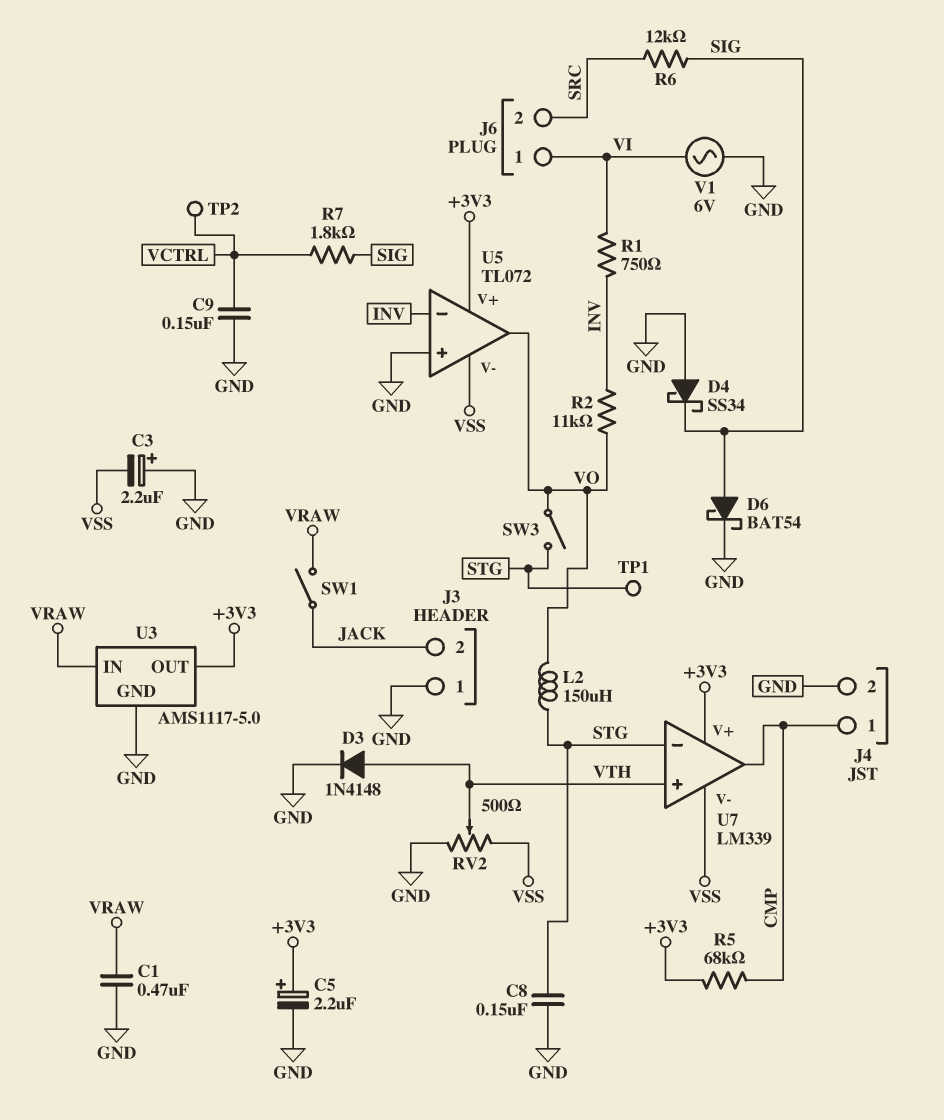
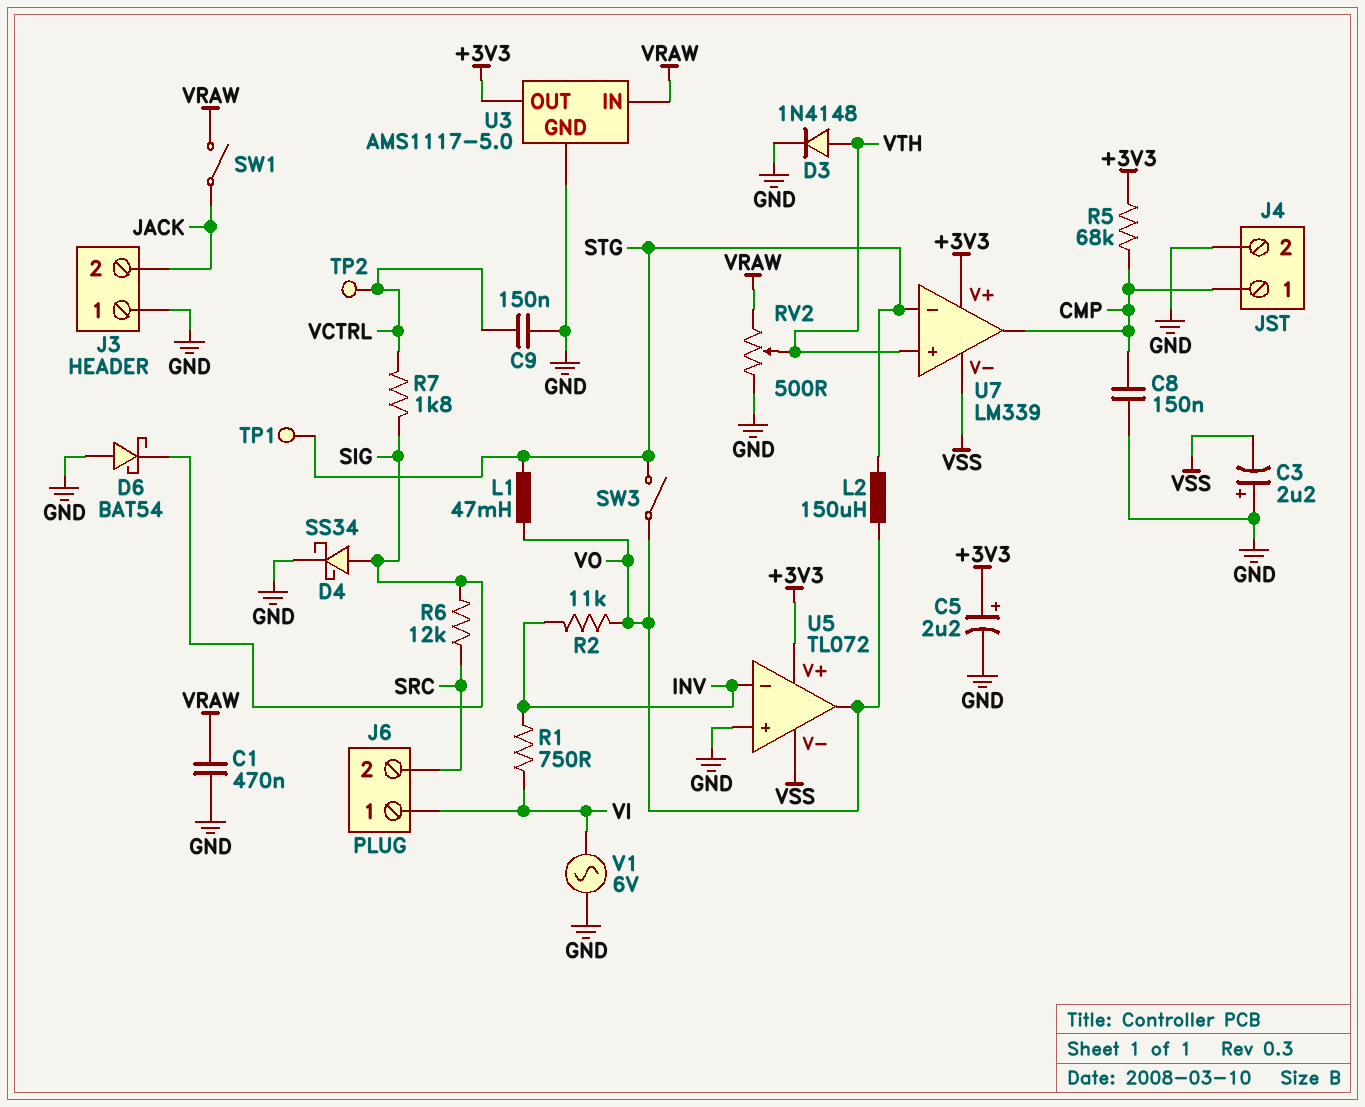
C8: 150nF (GND, STG) -> 150nF (CMP, GND)
D4: schottky SS34 (A GND, K SIG) -> schottky SS34 (A SIG, K GND)
D6: schottky BAT54 (A SIG, K GND) -> schottky BAT54 (A GND, K SIG)
L1: none -> 47mH (STG, VO)
RV2: 500 (GND, VSS, wiper VTH) -> 500 (GND, VRAW, wiper VTH)

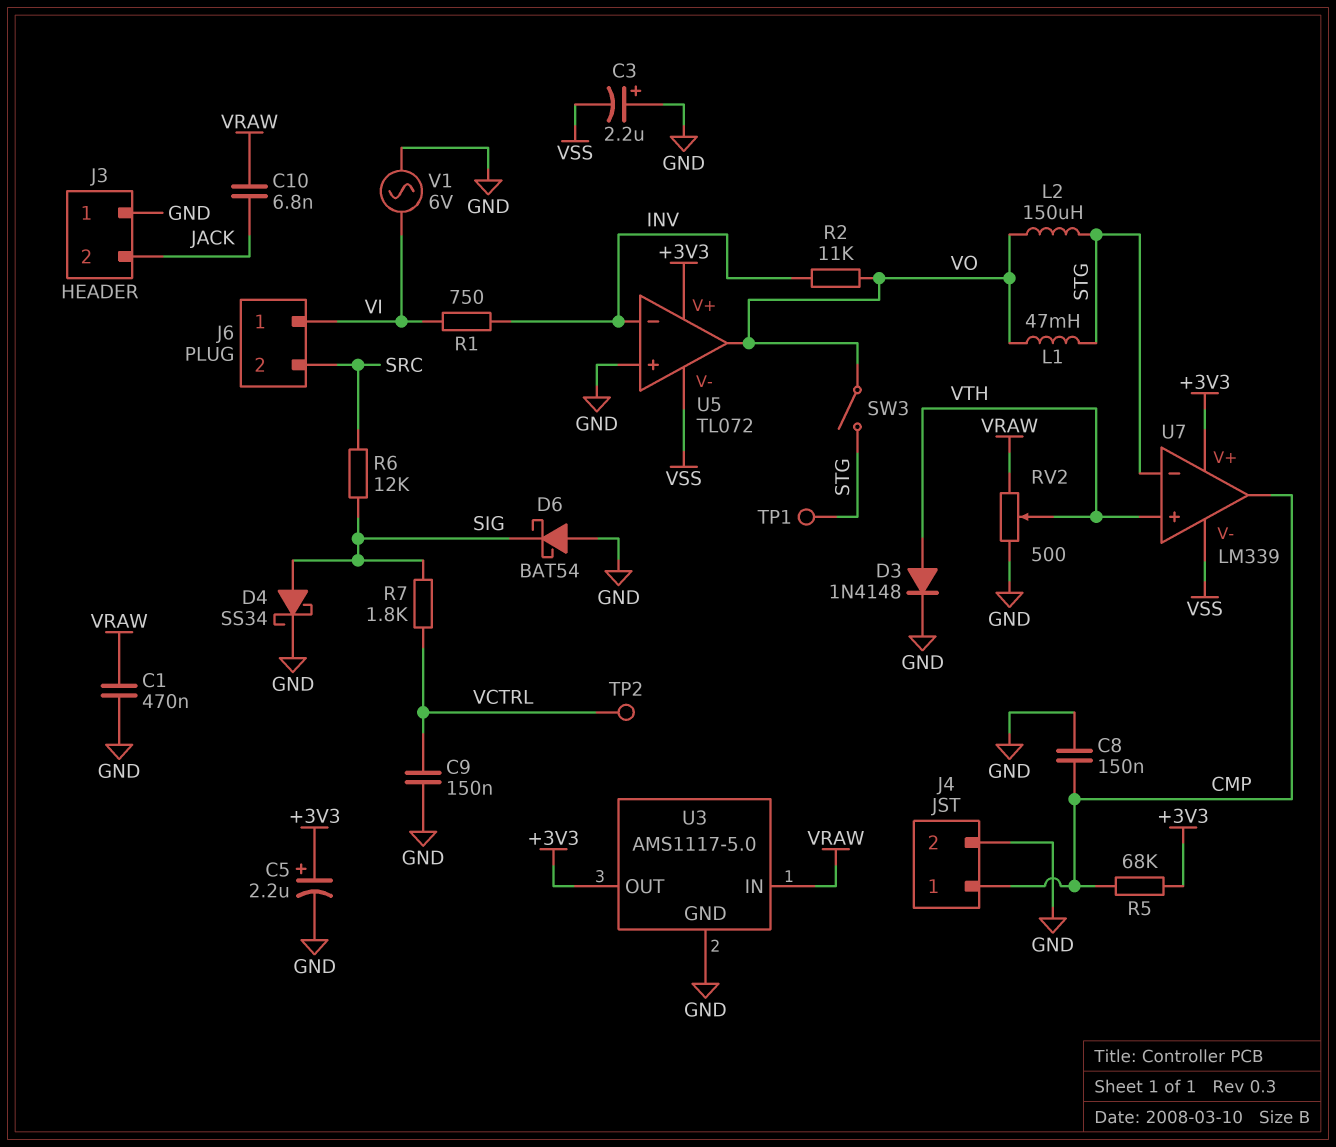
C10: none -> 6.8nF (JACK, VRAW)
SW1: switch (JACK, VRAW) -> none

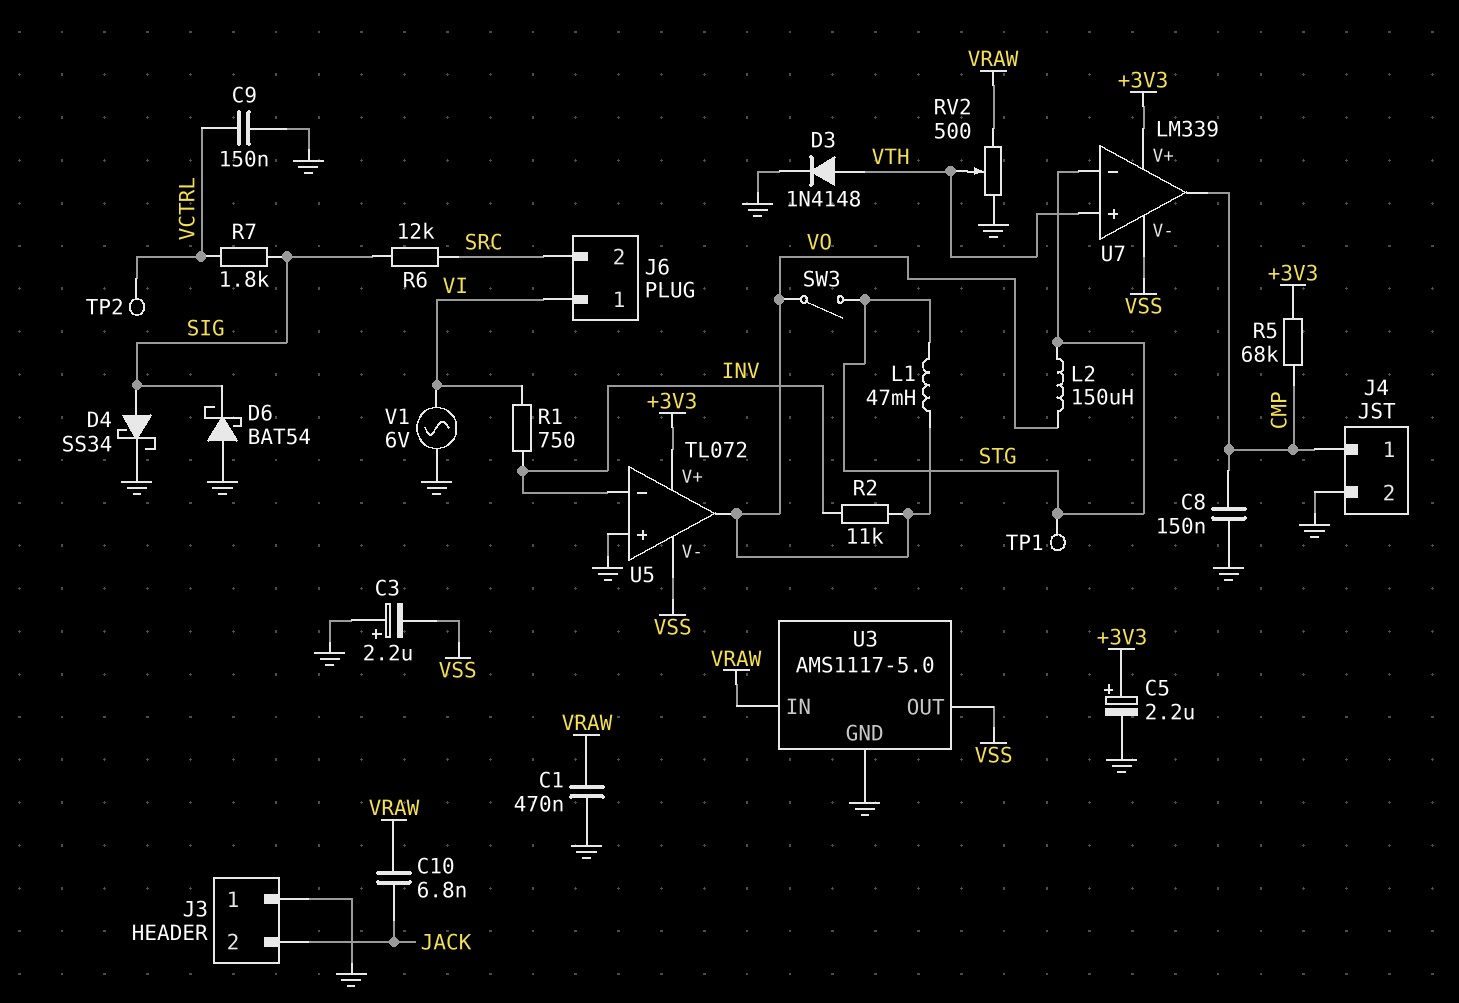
U3 pin OUT: +3V3 -> VSS

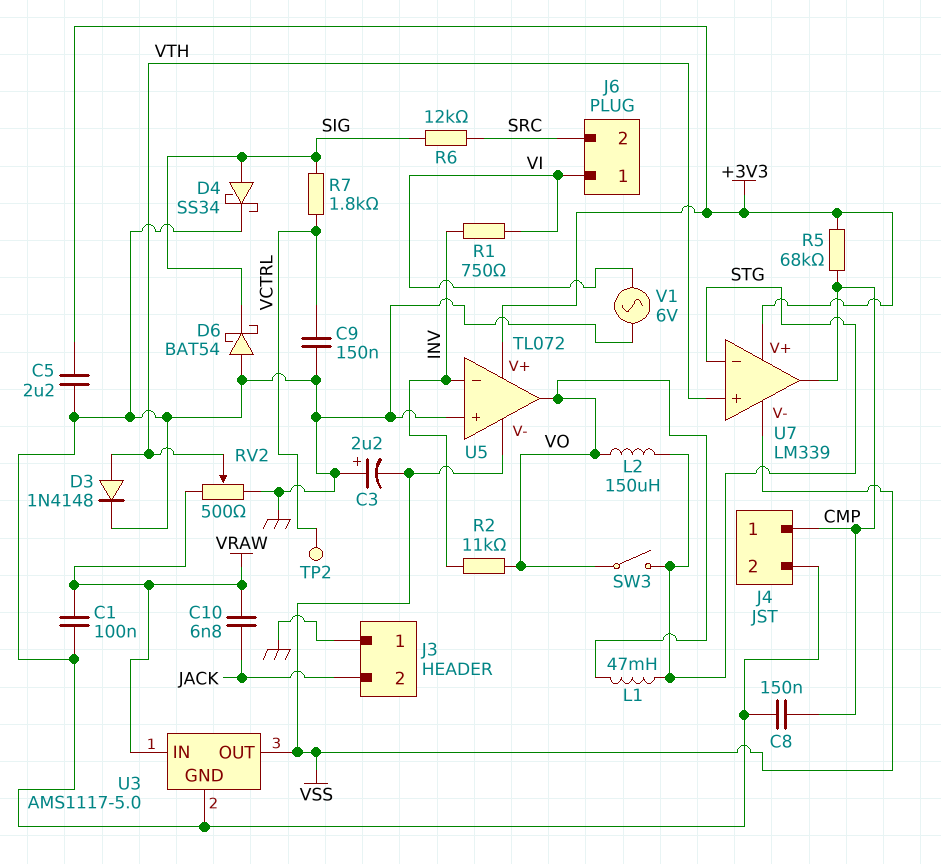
C1: 470nF (GND, VRAW) -> 100nF (GND, VRAW)
C5: 2.2uF (plus +3V3, minus GND) -> 2.2uF (+3V3, GND)
TP1: test point (STG) -> none

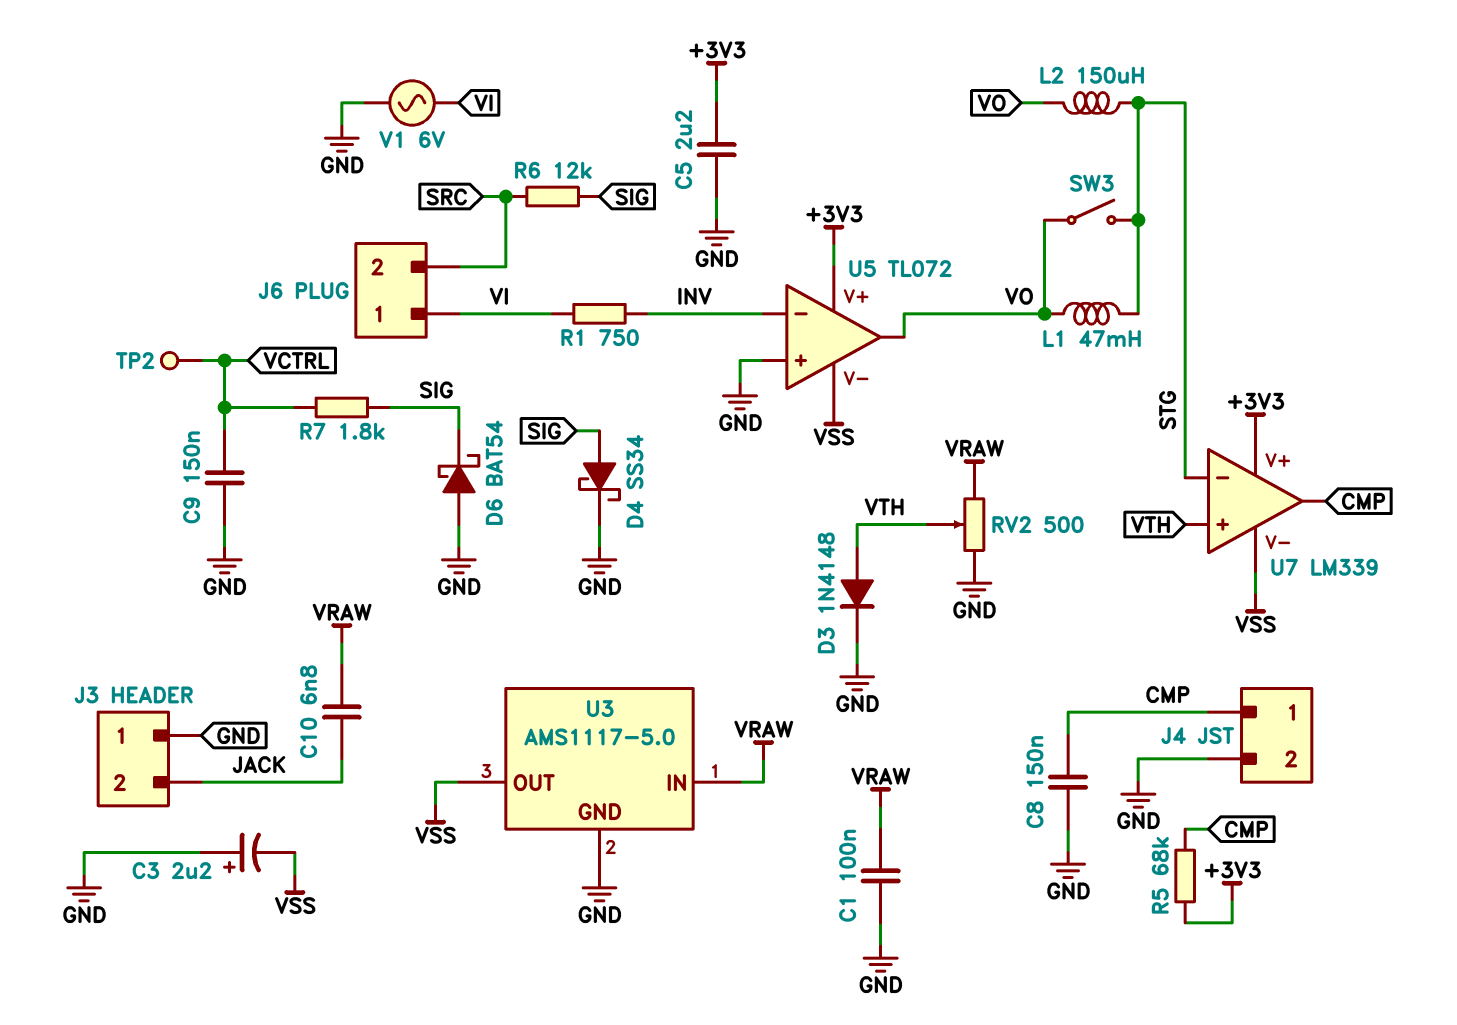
R2: 11k (INV, VO) -> none

